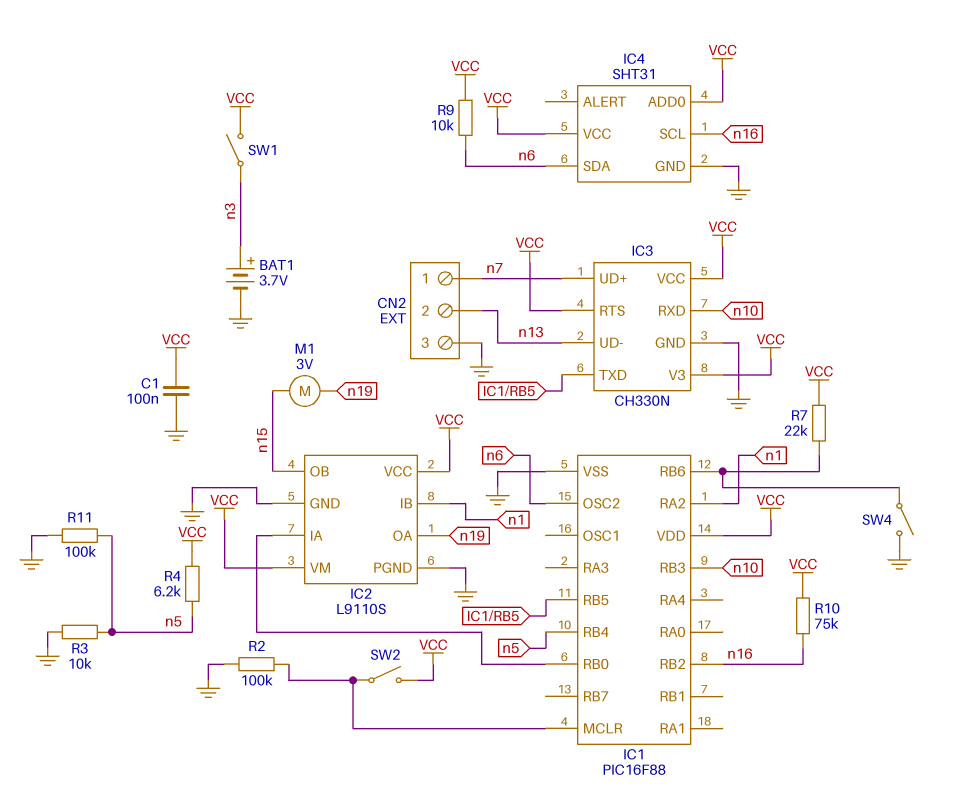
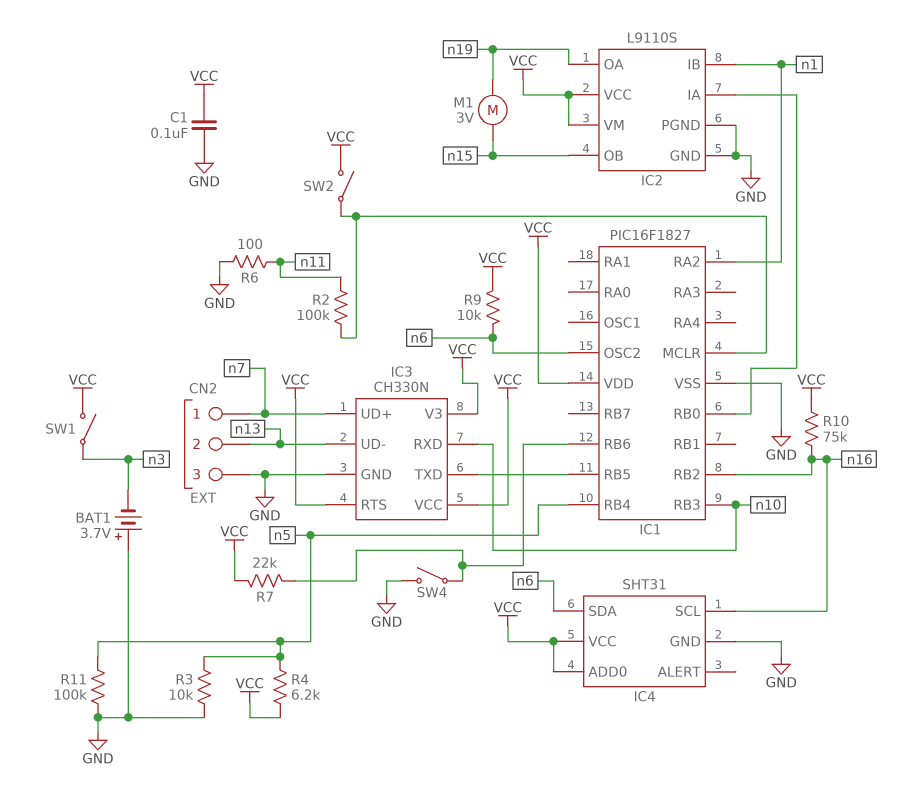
BAT1: 3.7V (plus n3, minus GND) -> 3.7V (plus GND, minus n3)
IC1: PIC16F88 -> PIC16F1827
R2: 100k (GND, IC1/MCLR) -> 100k (IC1/MCLR, n11)
R6: none -> 100 (GND, n11)

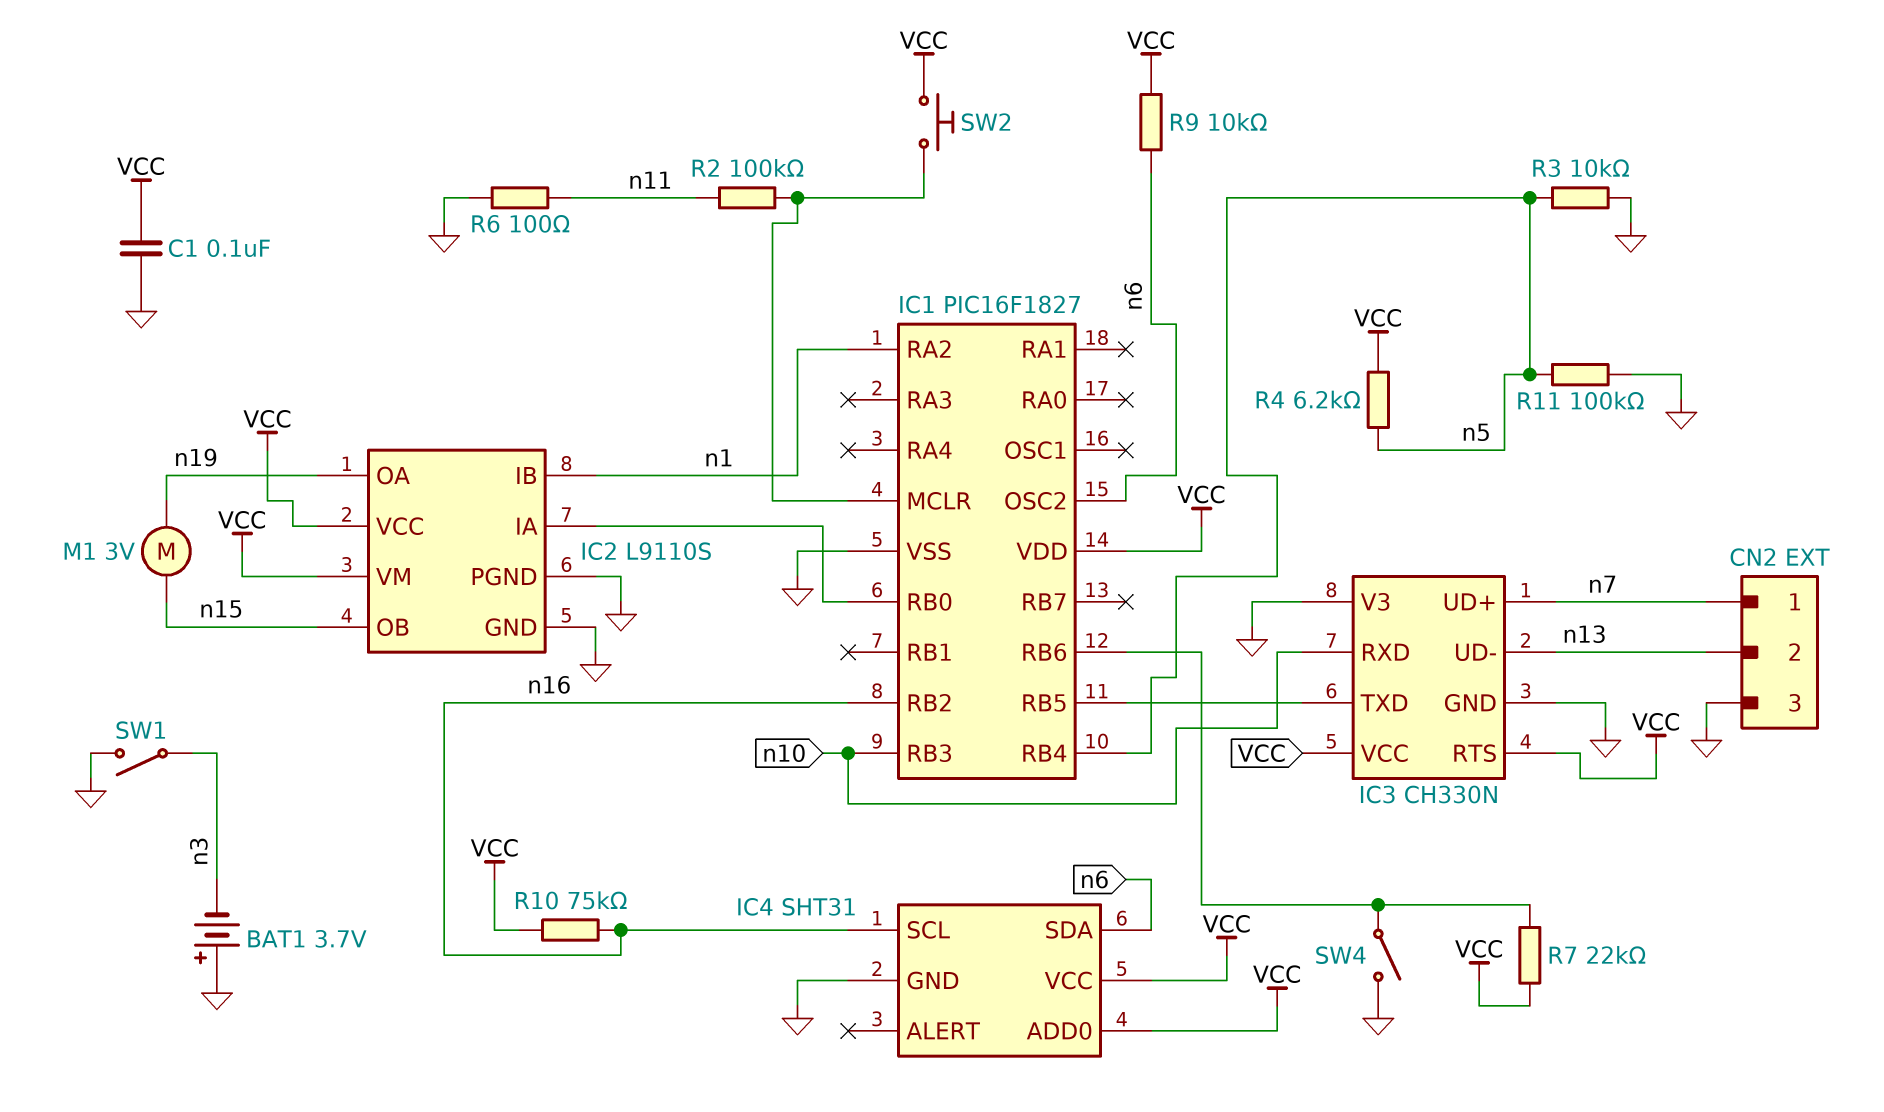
IC3 pin V3: VCC -> GND
SW1: switch (VCC, n3) -> switch (GND, n3)
SW2: switch (IC1/MCLR, VCC) -> button (IC1/MCLR, VCC)

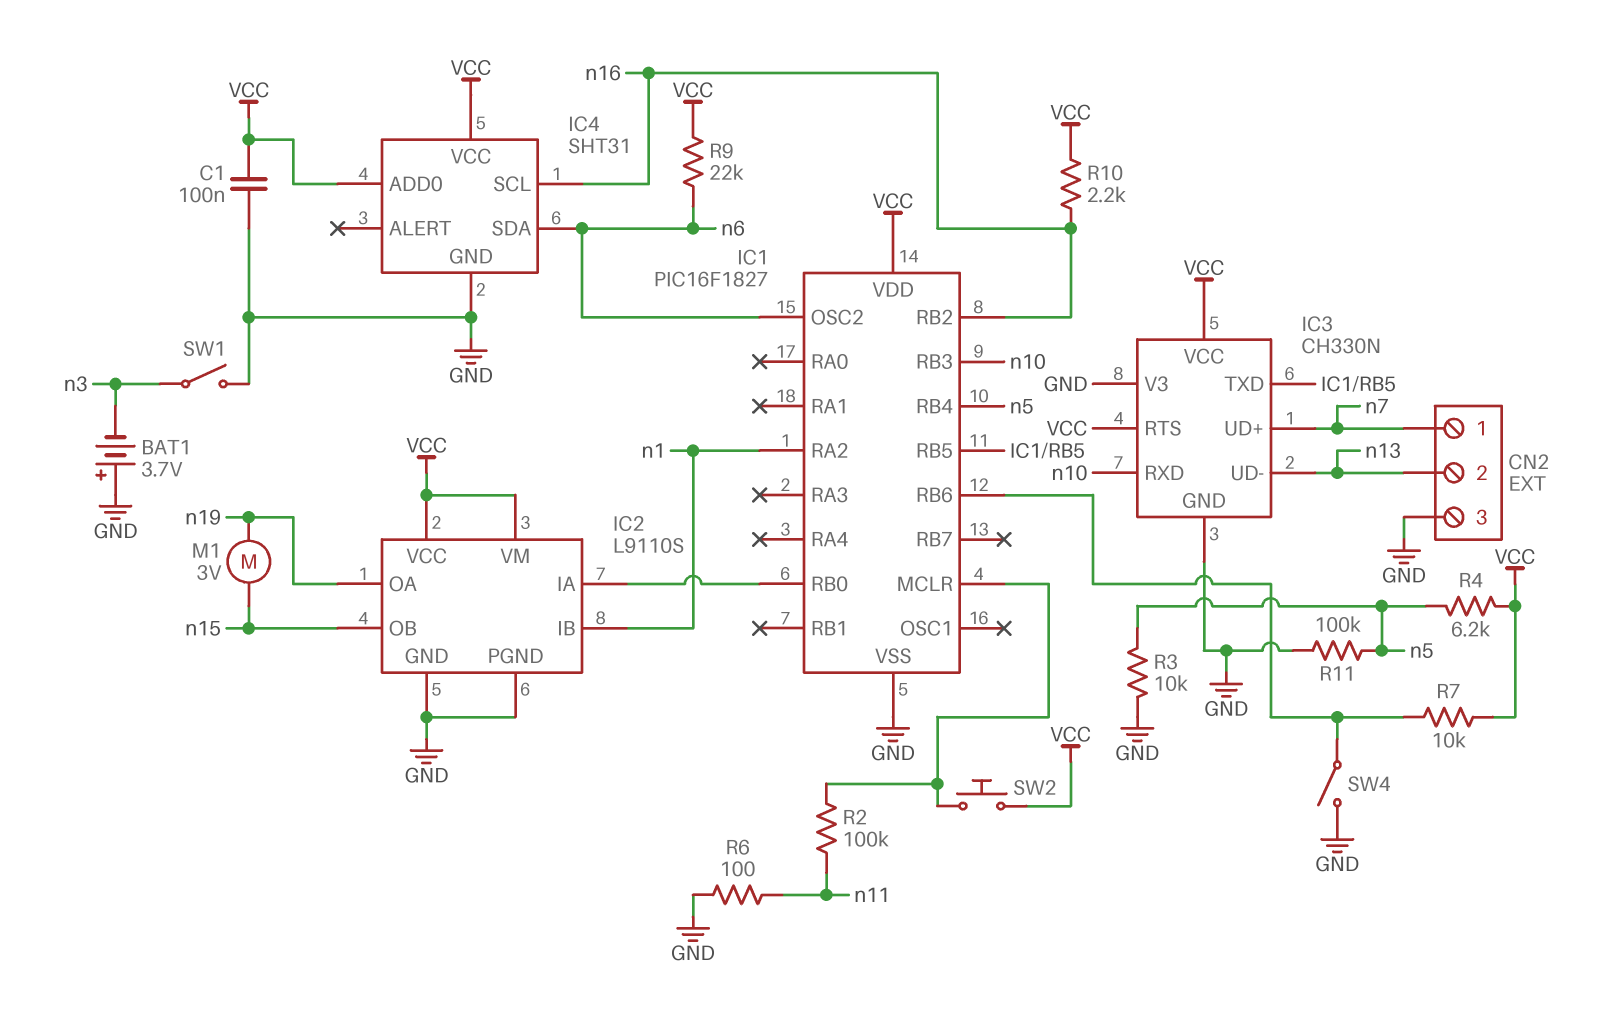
R7: 22k (IC1/RB6, VCC) -> 10k (IC1/RB6, VCC)
R9: 10k (VCC, n6) -> 22k (VCC, n6)
R10: 75k (VCC, n16) -> 2.2k (VCC, n16)

